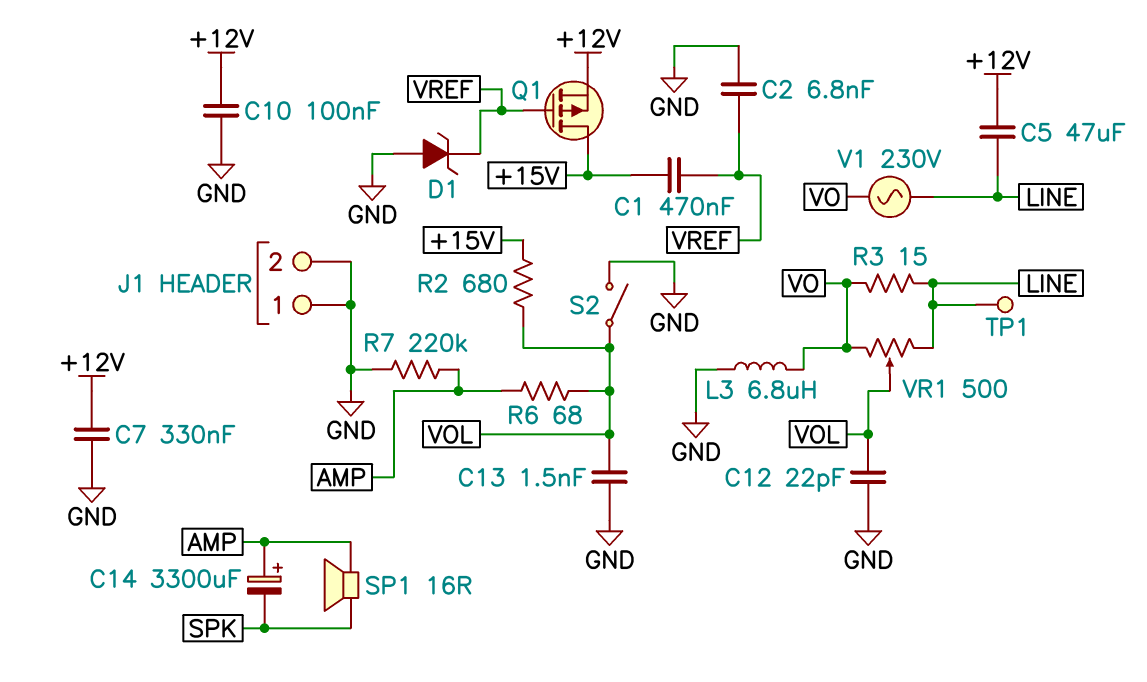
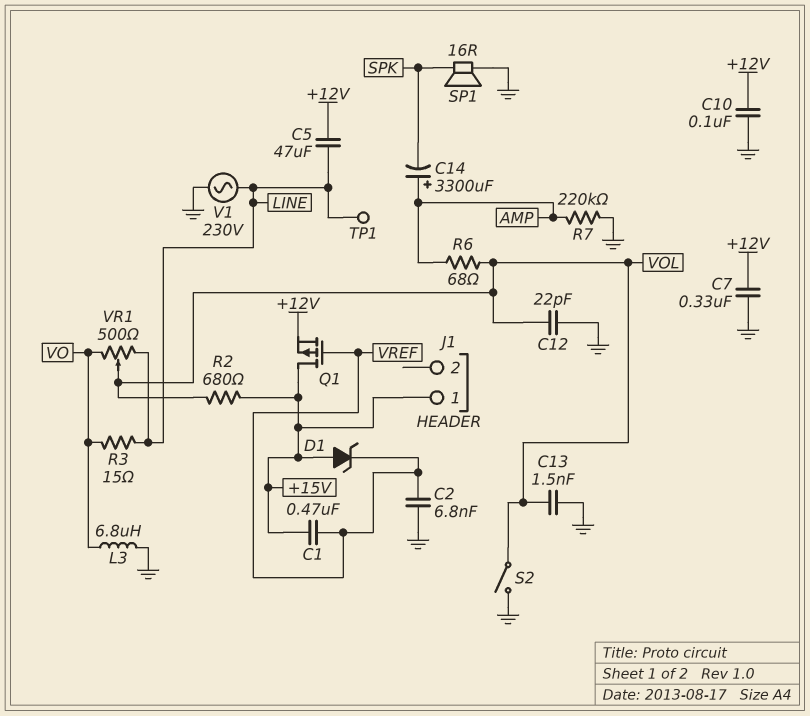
D1: zener (A GND, K VREF) -> zener (A +15V, K VREF)
J1 pin 1: GND -> +15V
J1 pin 2: GND -> none
SP1: speaker 16R (AMP, SPK) -> speaker 16R (GND, SPK)
V1: AC 230V (LINE, VO) -> AC 230V (GND, LINE)

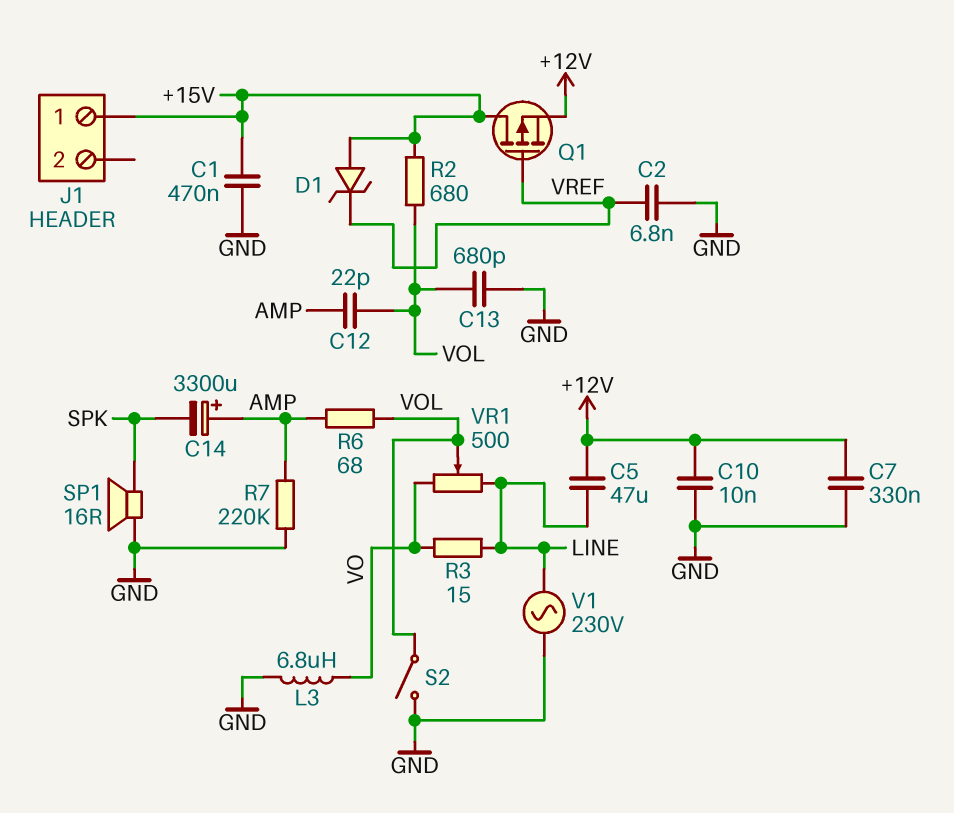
C1: 470nF (+15V, VREF) -> 470nF (+15V, GND)
C10: 100nF (+12V, GND) -> 10nF (+12V, GND)
C12: 22pF (GND, VOL) -> 22pF (AMP, VOL)
C13: 1.5nF (GND, VOL) -> 680pF (GND, VOL)
TP1: test point (LINE) -> none

